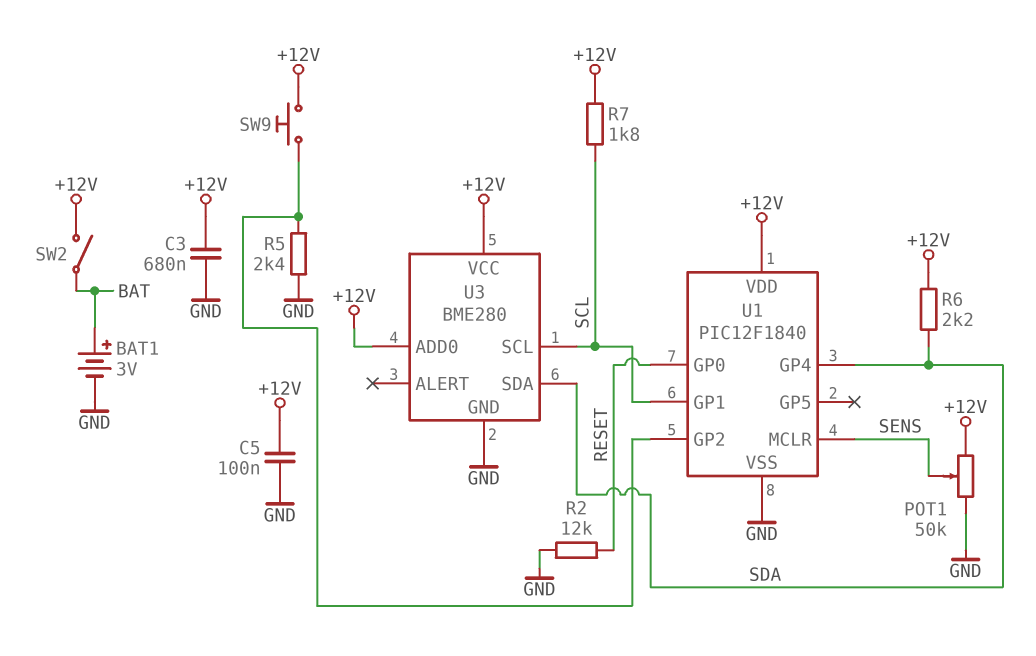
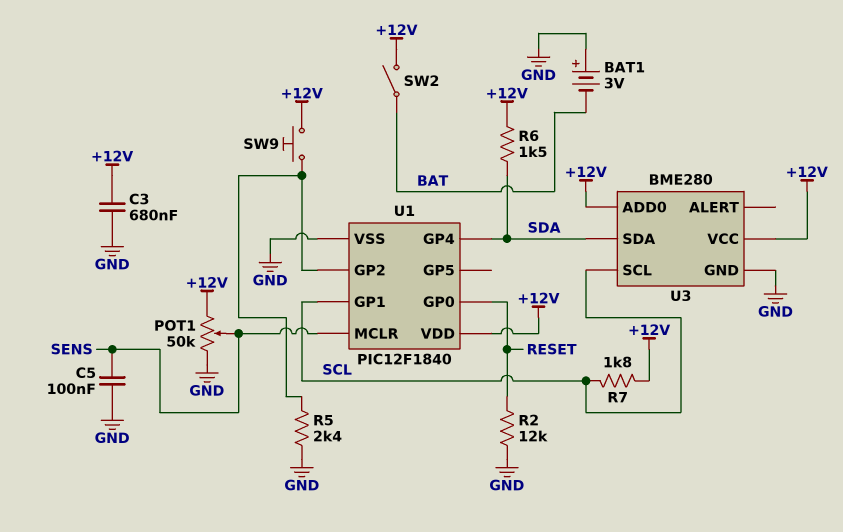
BAT1: 3V (plus BAT, minus GND) -> 3V (plus GND, minus BAT)
C5: 100nF (+12V, GND) -> 100nF (GND, SENS)
R6: 2.2k (+12V, SDA) -> 1.5k (+12V, SDA)

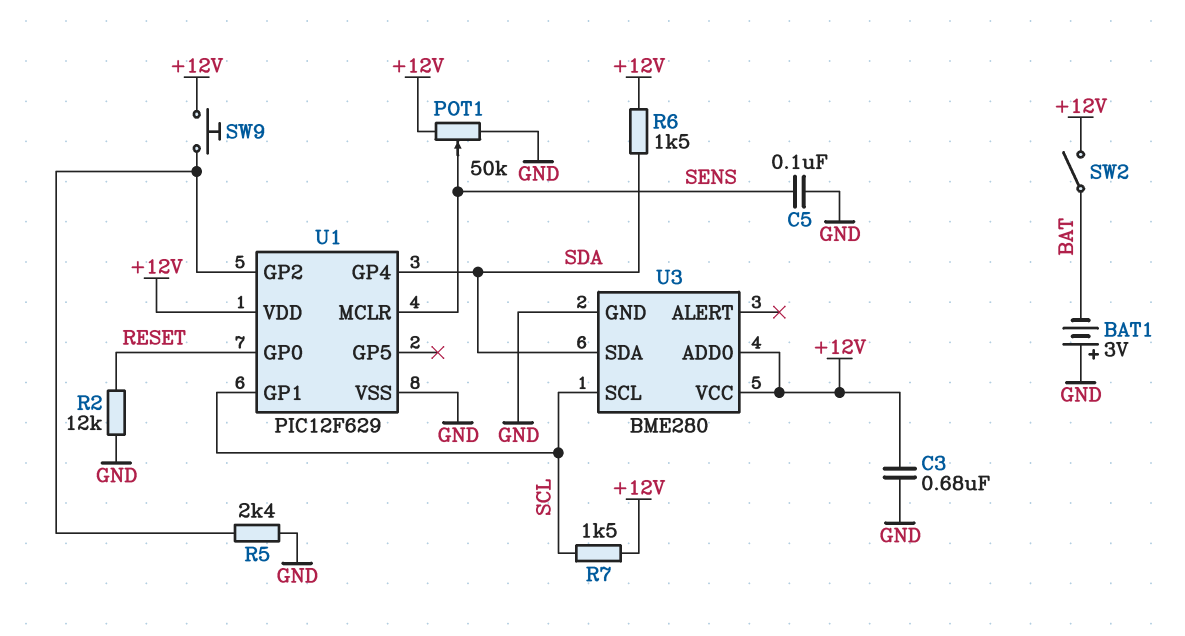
R7: 1.8k (+12V, SCL) -> 1.5k (+12V, SCL)
U1: PIC12F1840 -> PIC12F629

